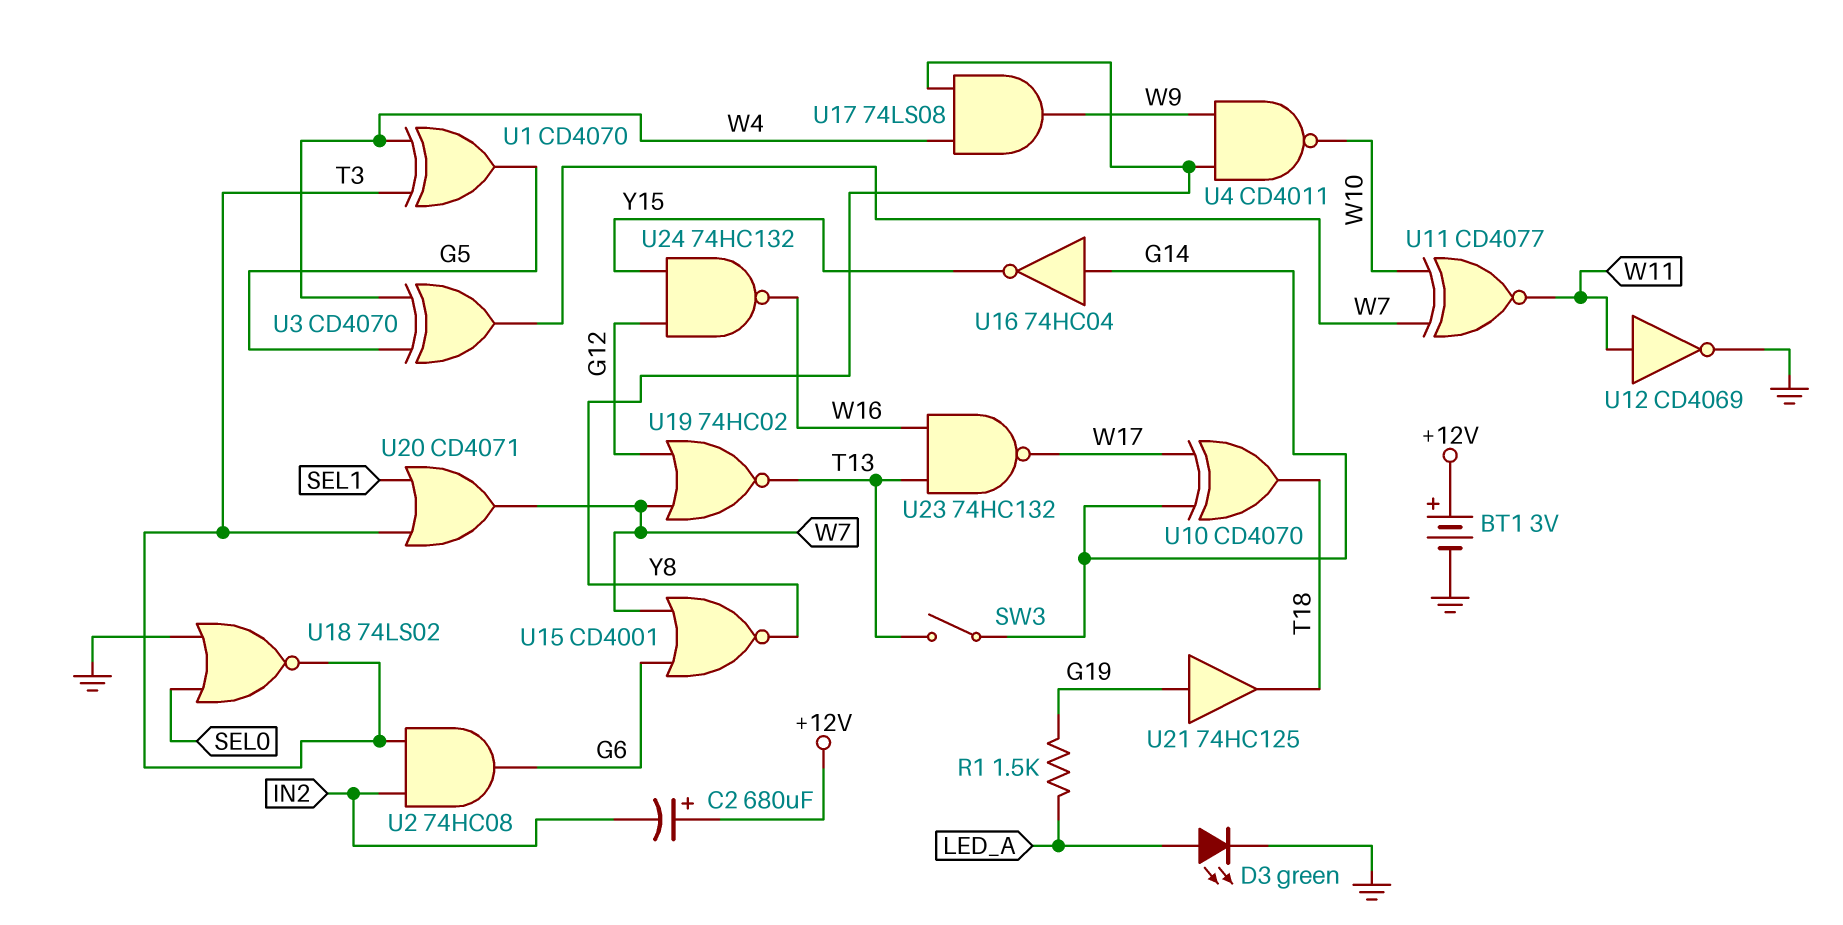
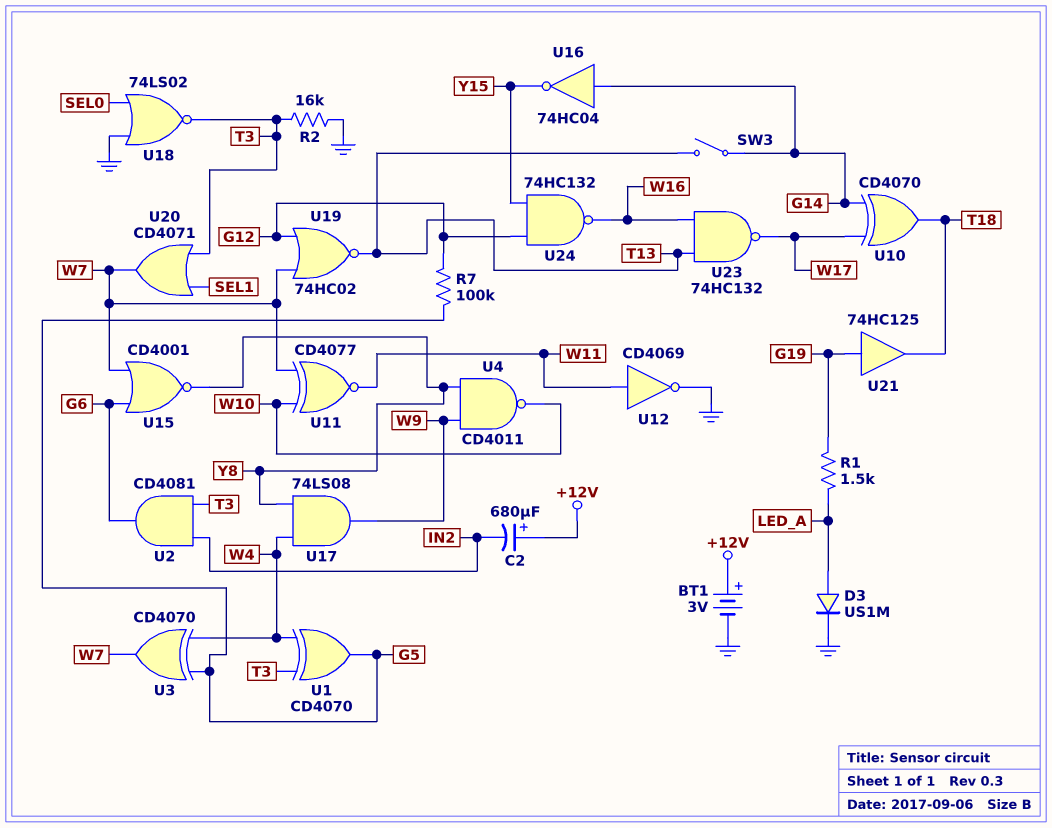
D3: LED green (A LED_A, K GND) -> diode US1M (A LED_A, K GND)
R2: none -> 16k (GND, T3)
R7: none -> 100k (G5, G12)
U2: AND 74HC08 (in IN2, in T3, out G6) -> AND CD4081 (in IN2, in T3, out G6)

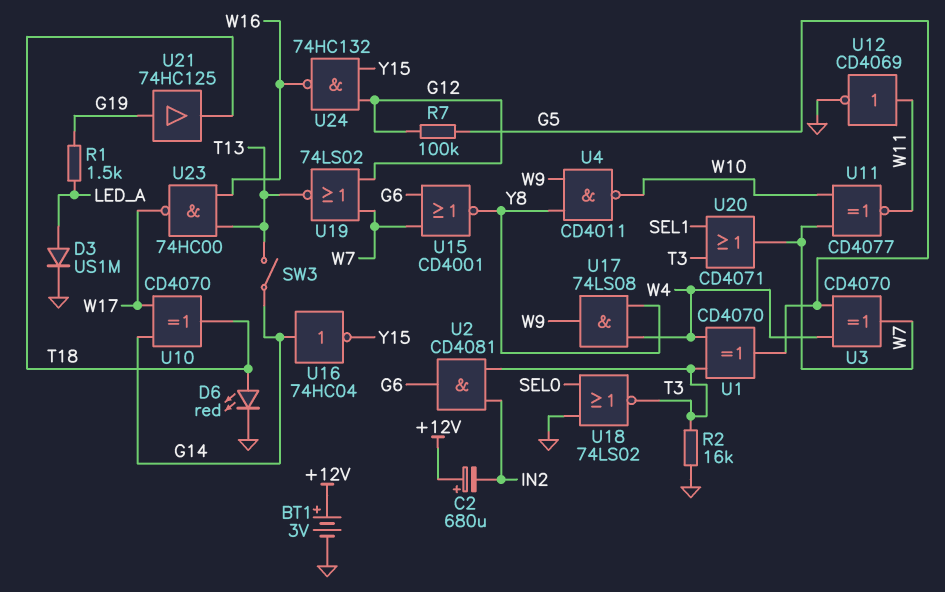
D6: none -> LED red (A T18, K GND)
U19: NOR 74HC02 (in G12, in W7, out T13) -> NOR 74LS02 (in G12, in W7, out T13)
U23: NAND 74HC132 (in T13, in W16, out W17) -> NAND 74HC00 (in T13, in W16, out W17)

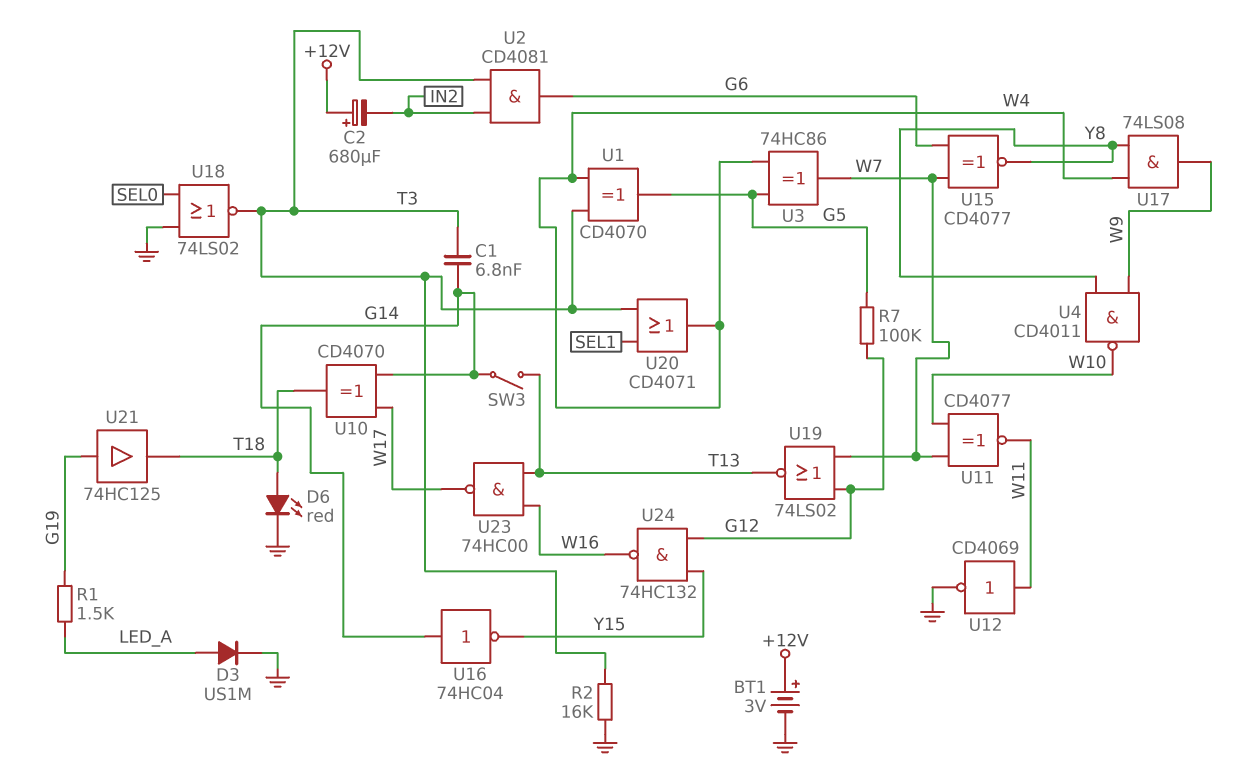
C1: none -> 6.8nF (G14, T3)
U3: XOR CD4070 (in G5, in W4, out W7) -> XOR 74HC86 (in G5, in W4, out W7)
U15: NOR CD4001 (in G6, in W7, out Y8) -> XNOR CD4077 (in G6, in W7, out Y8)
U20: OR CD4071 (in SEL1, in T3, out W7) -> OR CD4071 (in SEL1, in T3, out W4)

